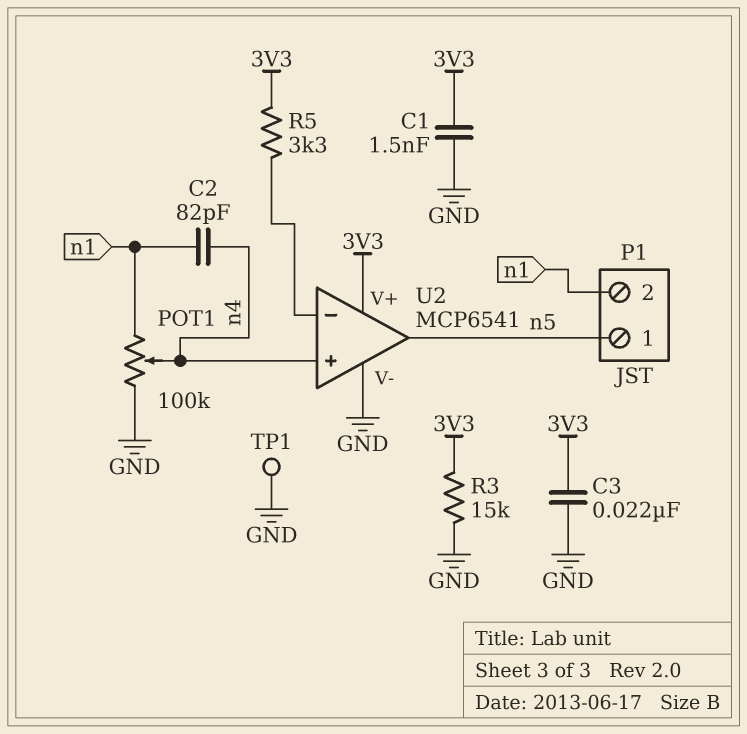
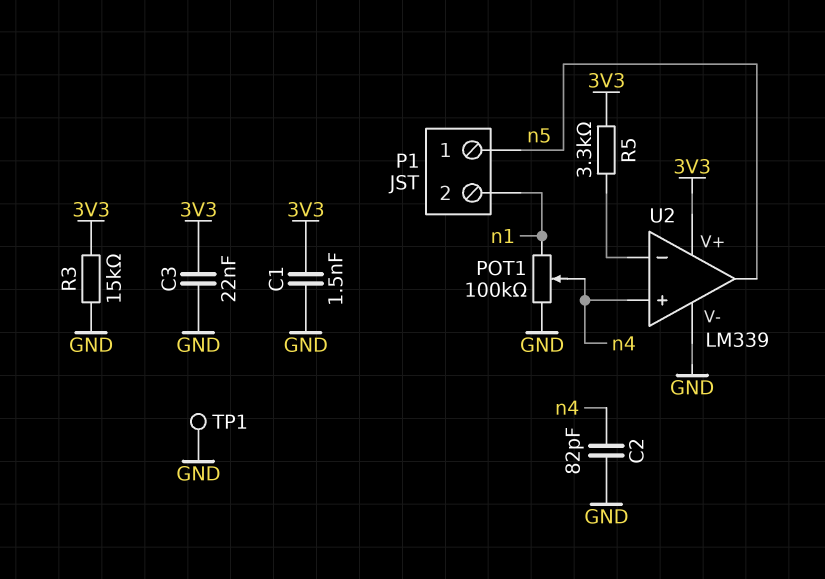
C2: 82pF (n1, n4) -> 82pF (GND, n4)
U2: MCP6541 -> LM339

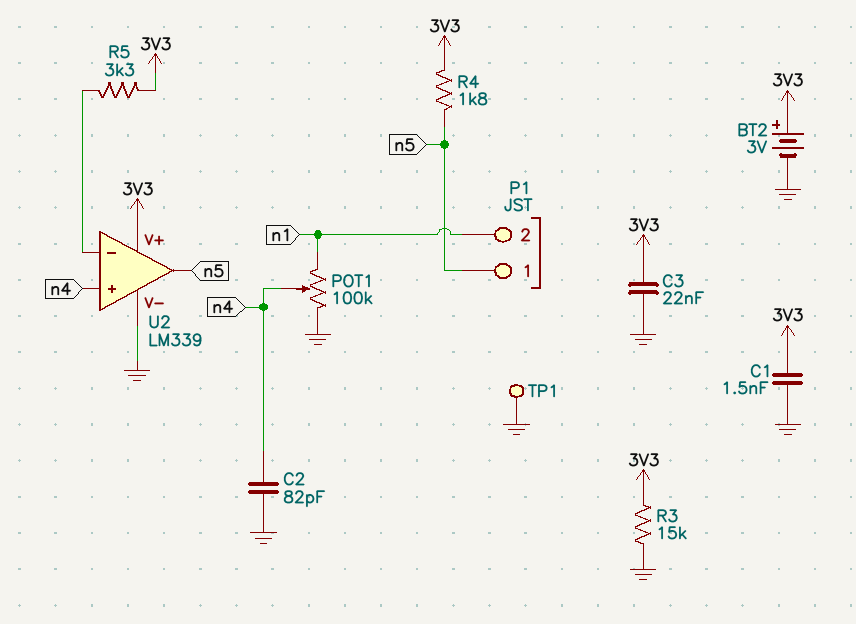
BT2: none -> 3V (plus 3V3, minus GND)
R4: none -> 1.8k (3V3, n5)

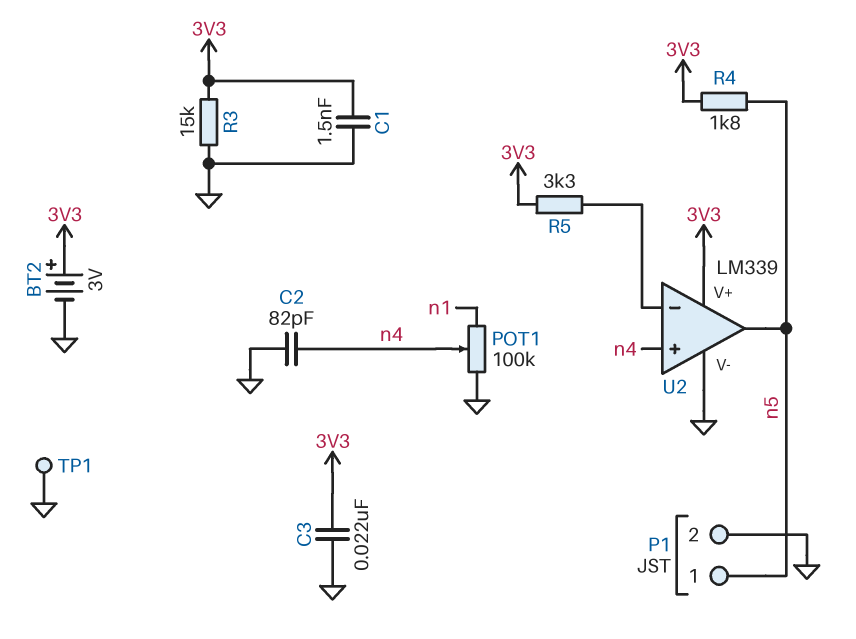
P1 pin 2: n1 -> GND

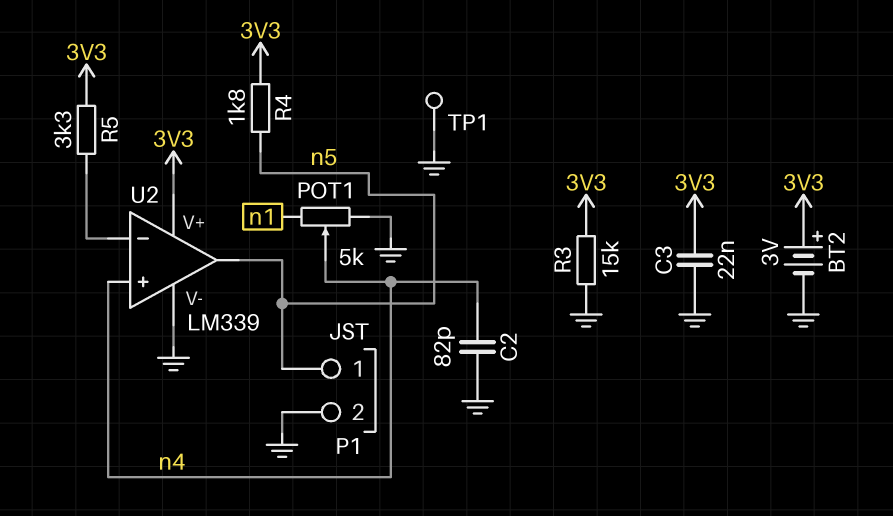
C1: 1.5nF (3V3, GND) -> none
POT1: 100k (GND, n1, wiper n4) -> 5k (GND, n1, wiper n4)

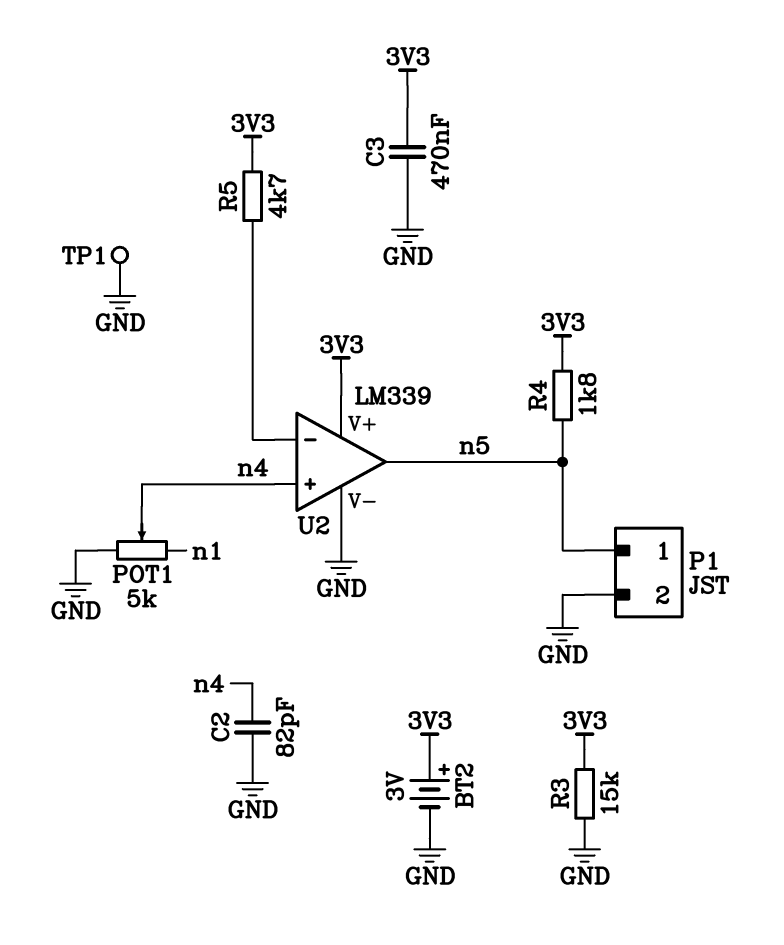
C3: 22nF (3V3, GND) -> 470nF (3V3, GND)
R5: 3.3k (3V3, U2/in-) -> 4.7k (3V3, U2/in-)

